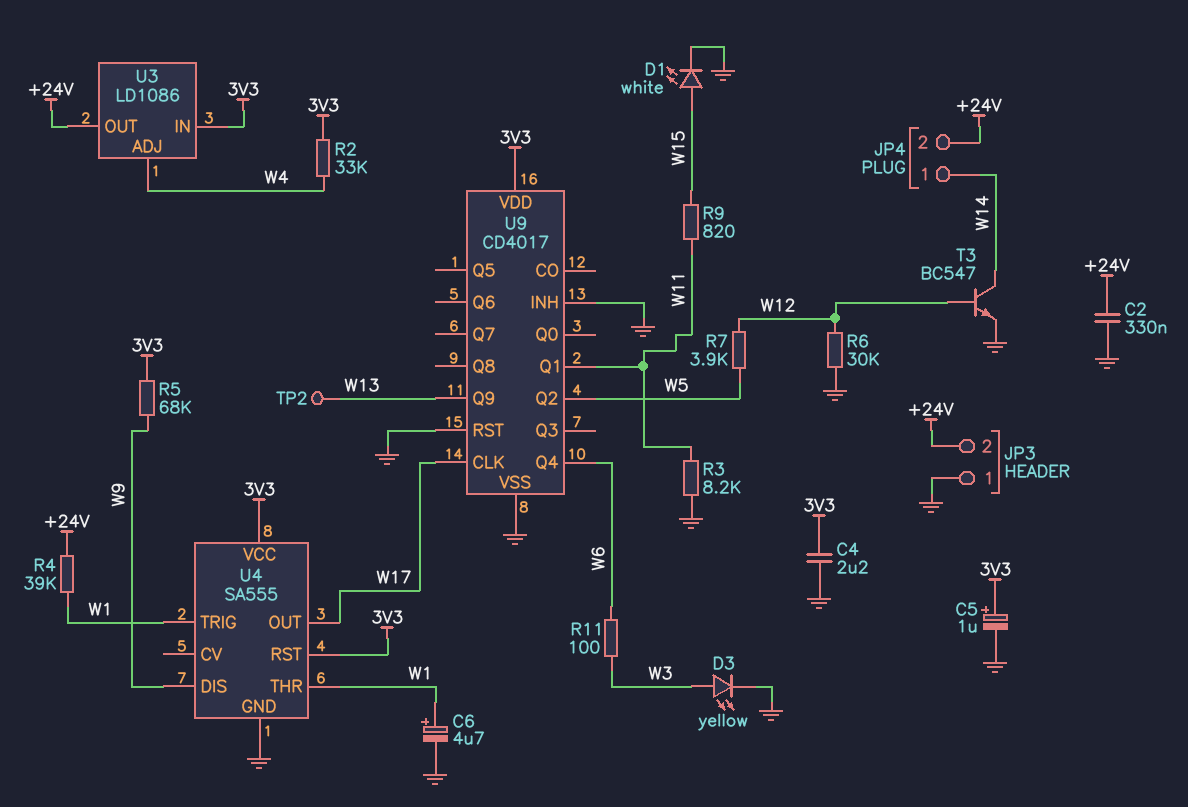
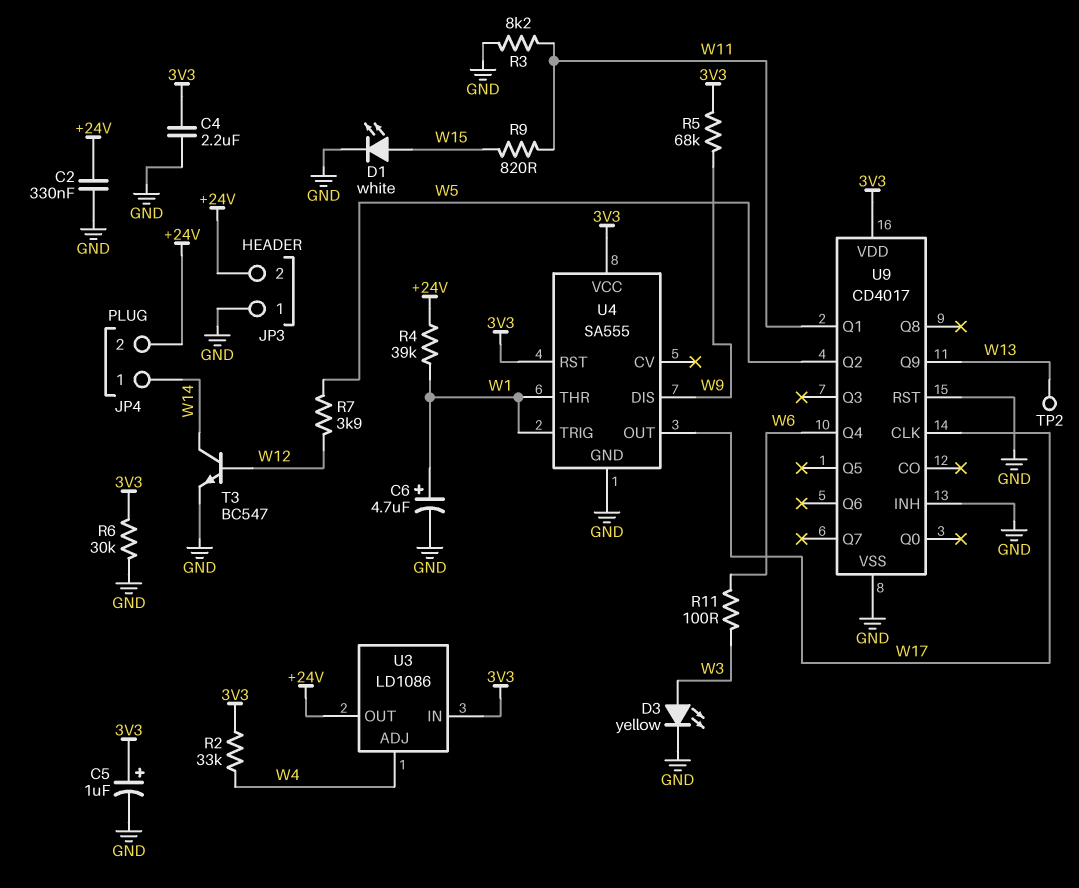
R6: 30k (GND, W12) -> 30k (3V3, GND)

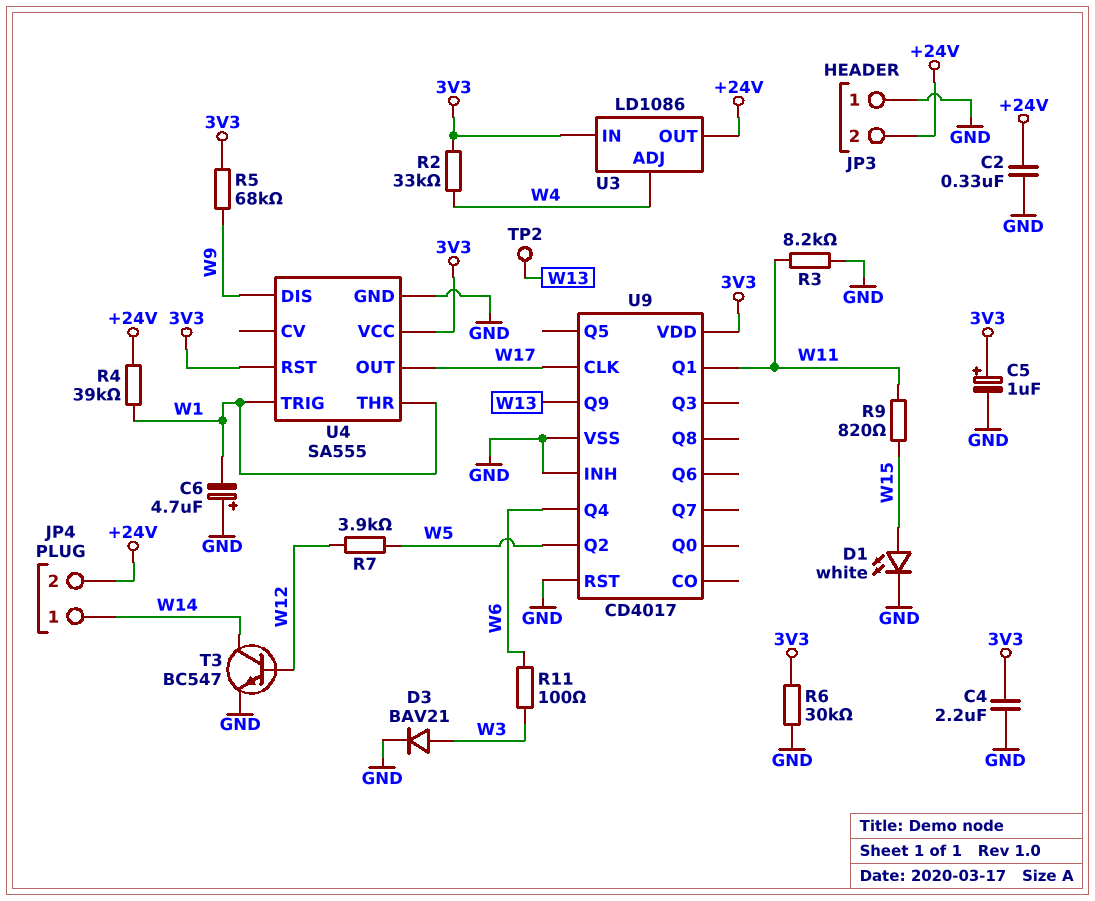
C6: 4.7uF (plus W1, minus GND) -> 4.7uF (plus GND, minus W1)
D3: LED yellow (A W3, K GND) -> diode BAV21 (A W3, K GND)

